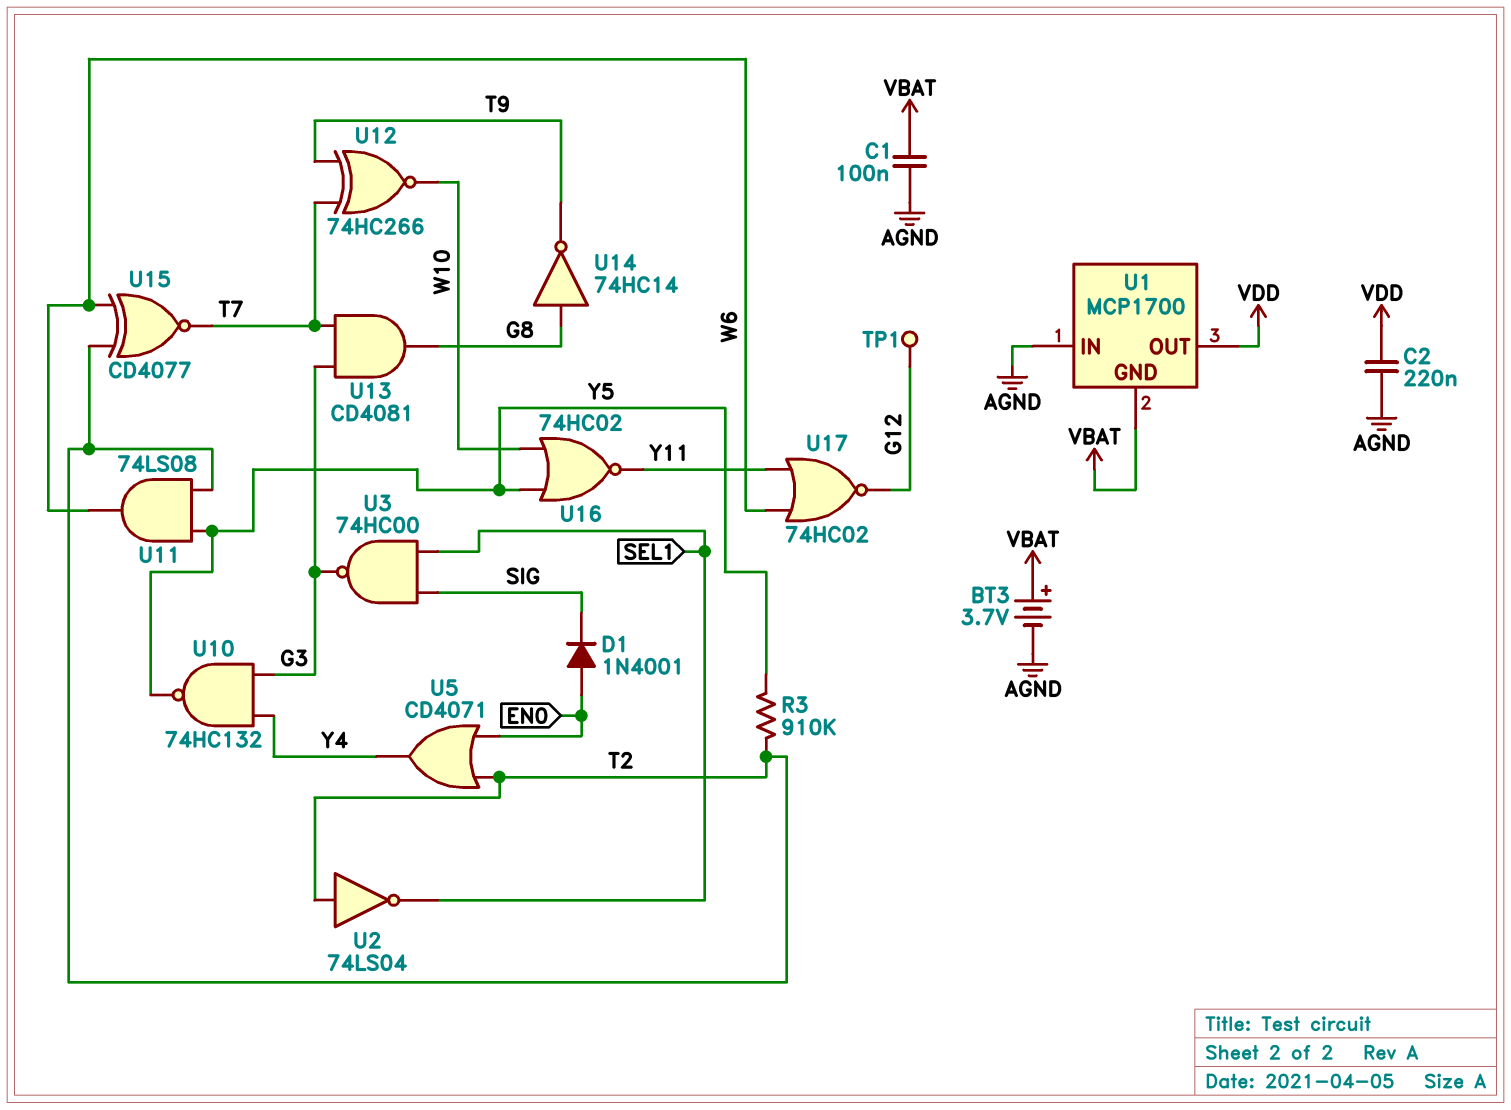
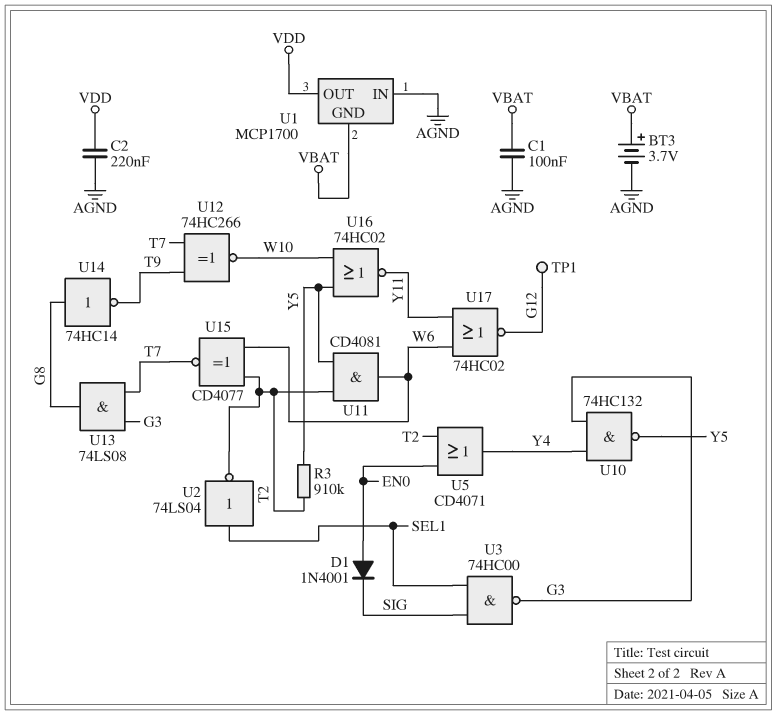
U2: NOT 74LS04 (in T2, out SEL1) -> NOT 74LS04 (in SEL1, out T2)
U11: AND 74LS08 (in T2, in Y5, out W6) -> AND CD4081 (in T2, in Y5, out W6)
U13: AND CD4081 (in G3, in T7, out G8) -> AND 74LS08 (in G3, in T7, out G8)

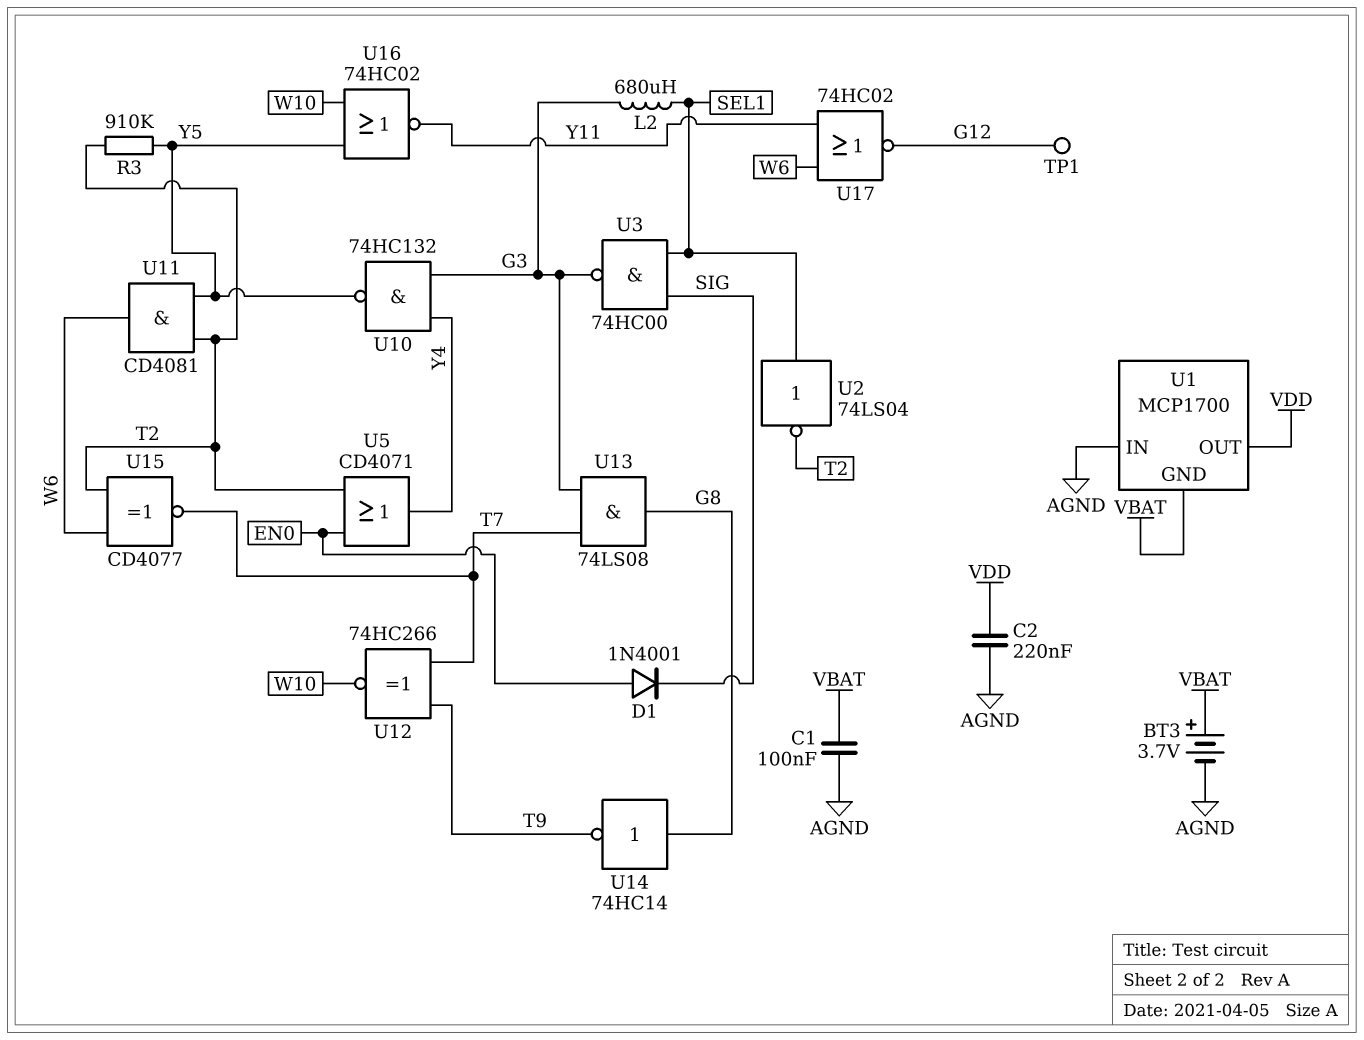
L2: none -> 680uH (G3, SEL1)

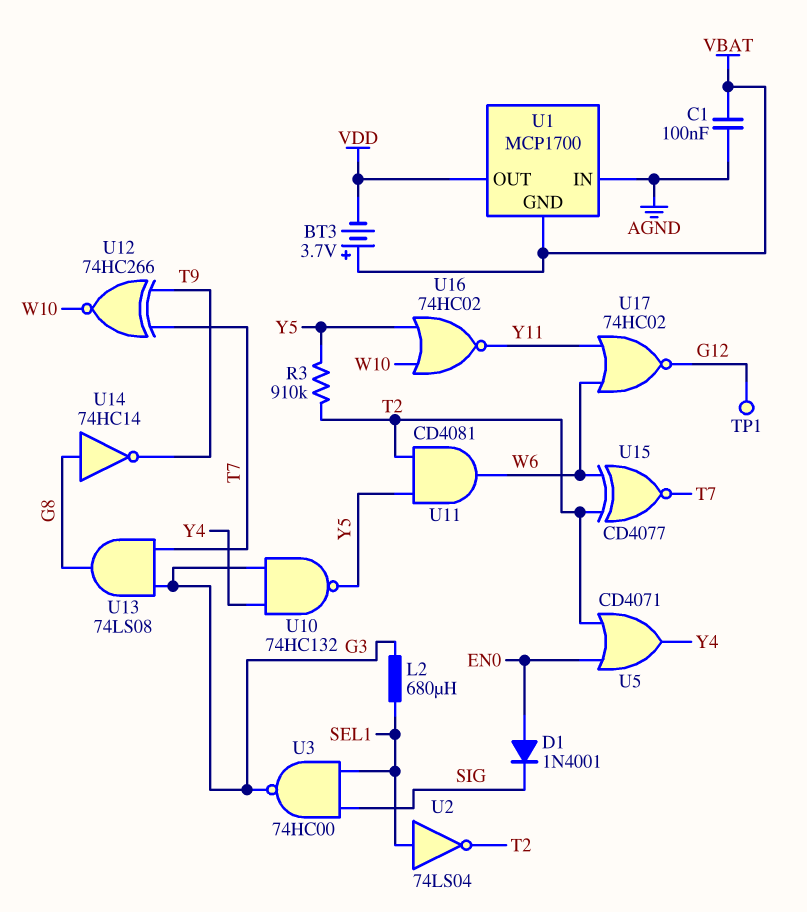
BT3: 3.7V (plus VBAT, minus AGND) -> 3.7V (plus VBAT, minus VDD)
C2: 220nF (AGND, VDD) -> none

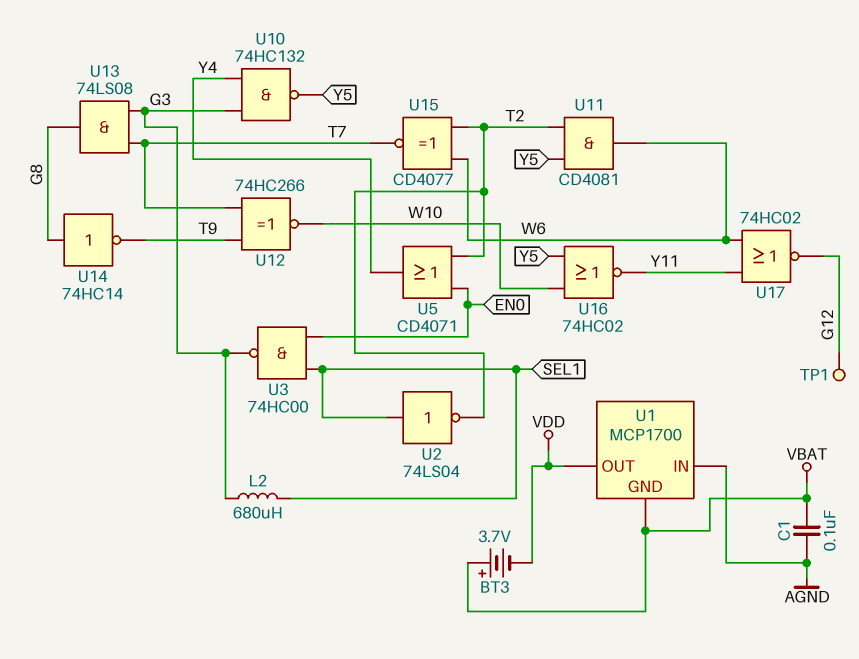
D1: diode 1N4001 (A EN0, K SIG) -> none
R3: 910k (T2, Y5) -> none
U3: NAND 74HC00 (in SEL1, in SIG, out G3) -> NAND 74HC00 (in EN0, in SEL1, out G3)

